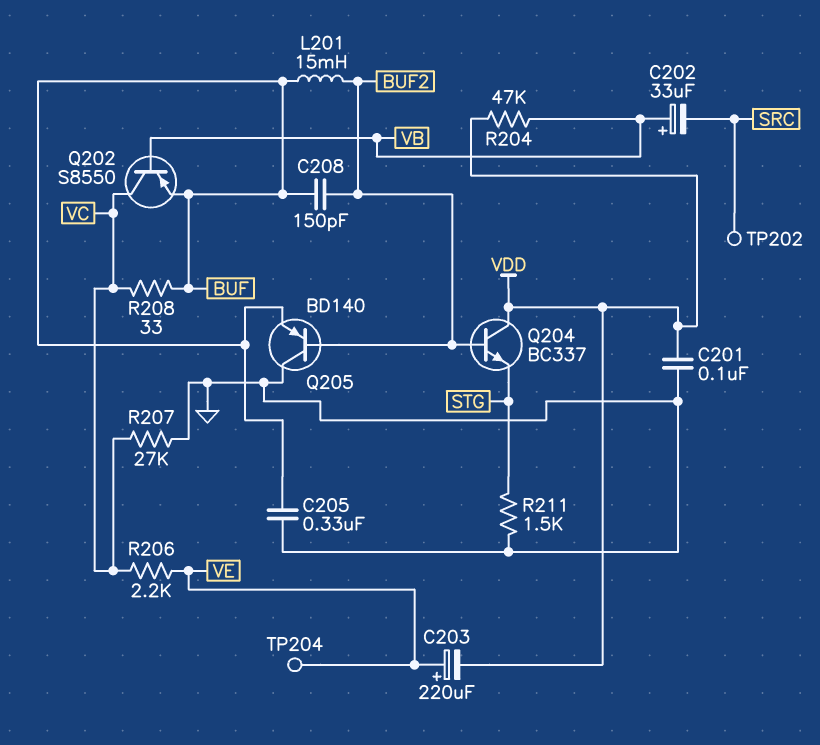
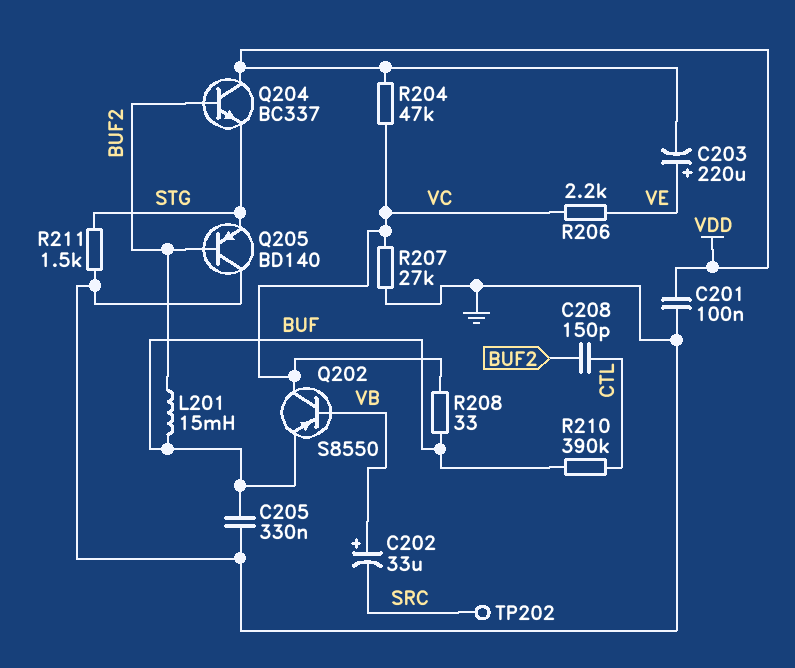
C208: 150pF (BUF, BUF2) -> 150pF (BUF2, CTL)
Q205: PNP BD140 (B BUF2, C GND, E BUF) -> PNP BD140 (B BUF2, C GND, E STG)
R204: 47k (VB, VDD) -> 47k (VC, VDD)
R210: none -> 390k (BUF, CTL)
TP204: test point (VE) -> none

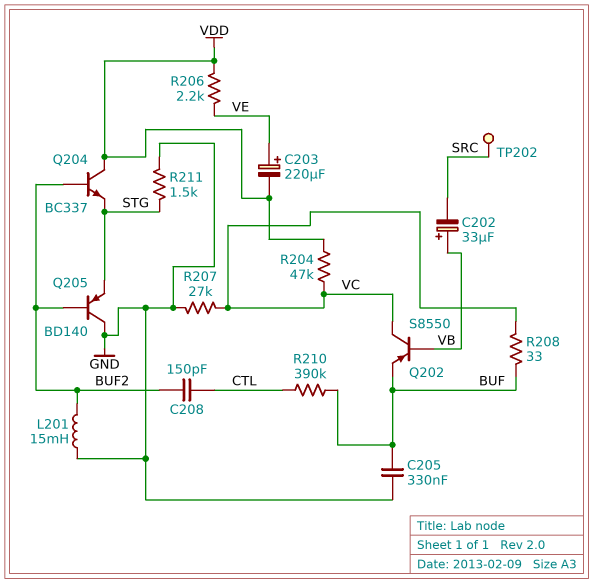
C201: 100nF (GND, VDD) -> none
L201: 15mH (BUF, BUF2) -> 15mH (BUF2, GND)
R206: 2.2k (VC, VE) -> 2.2k (VDD, VE)

